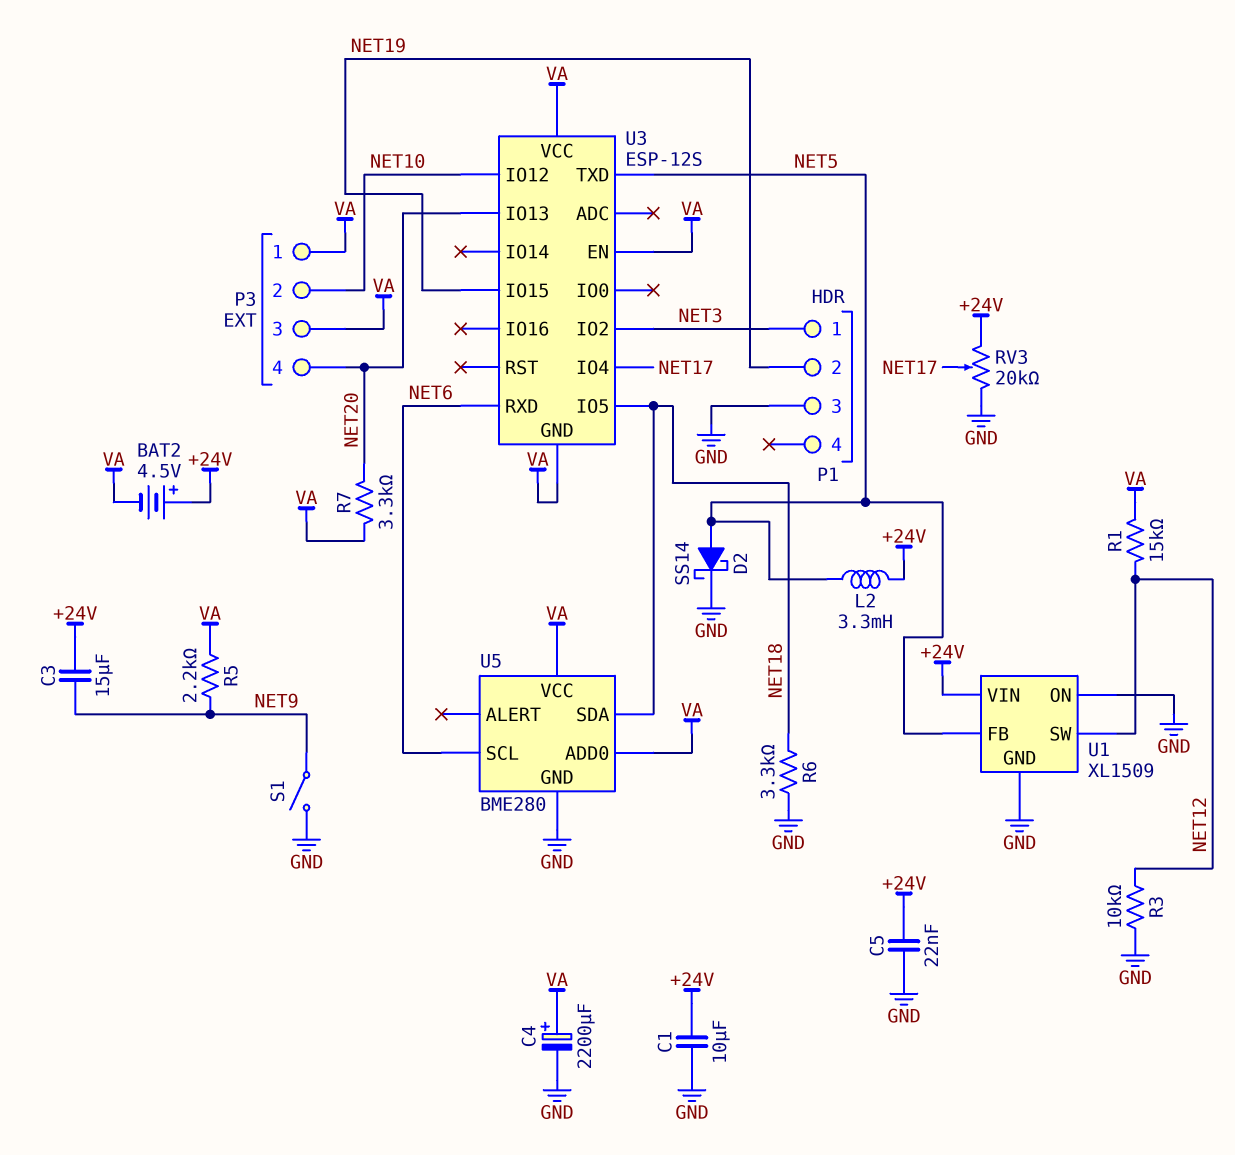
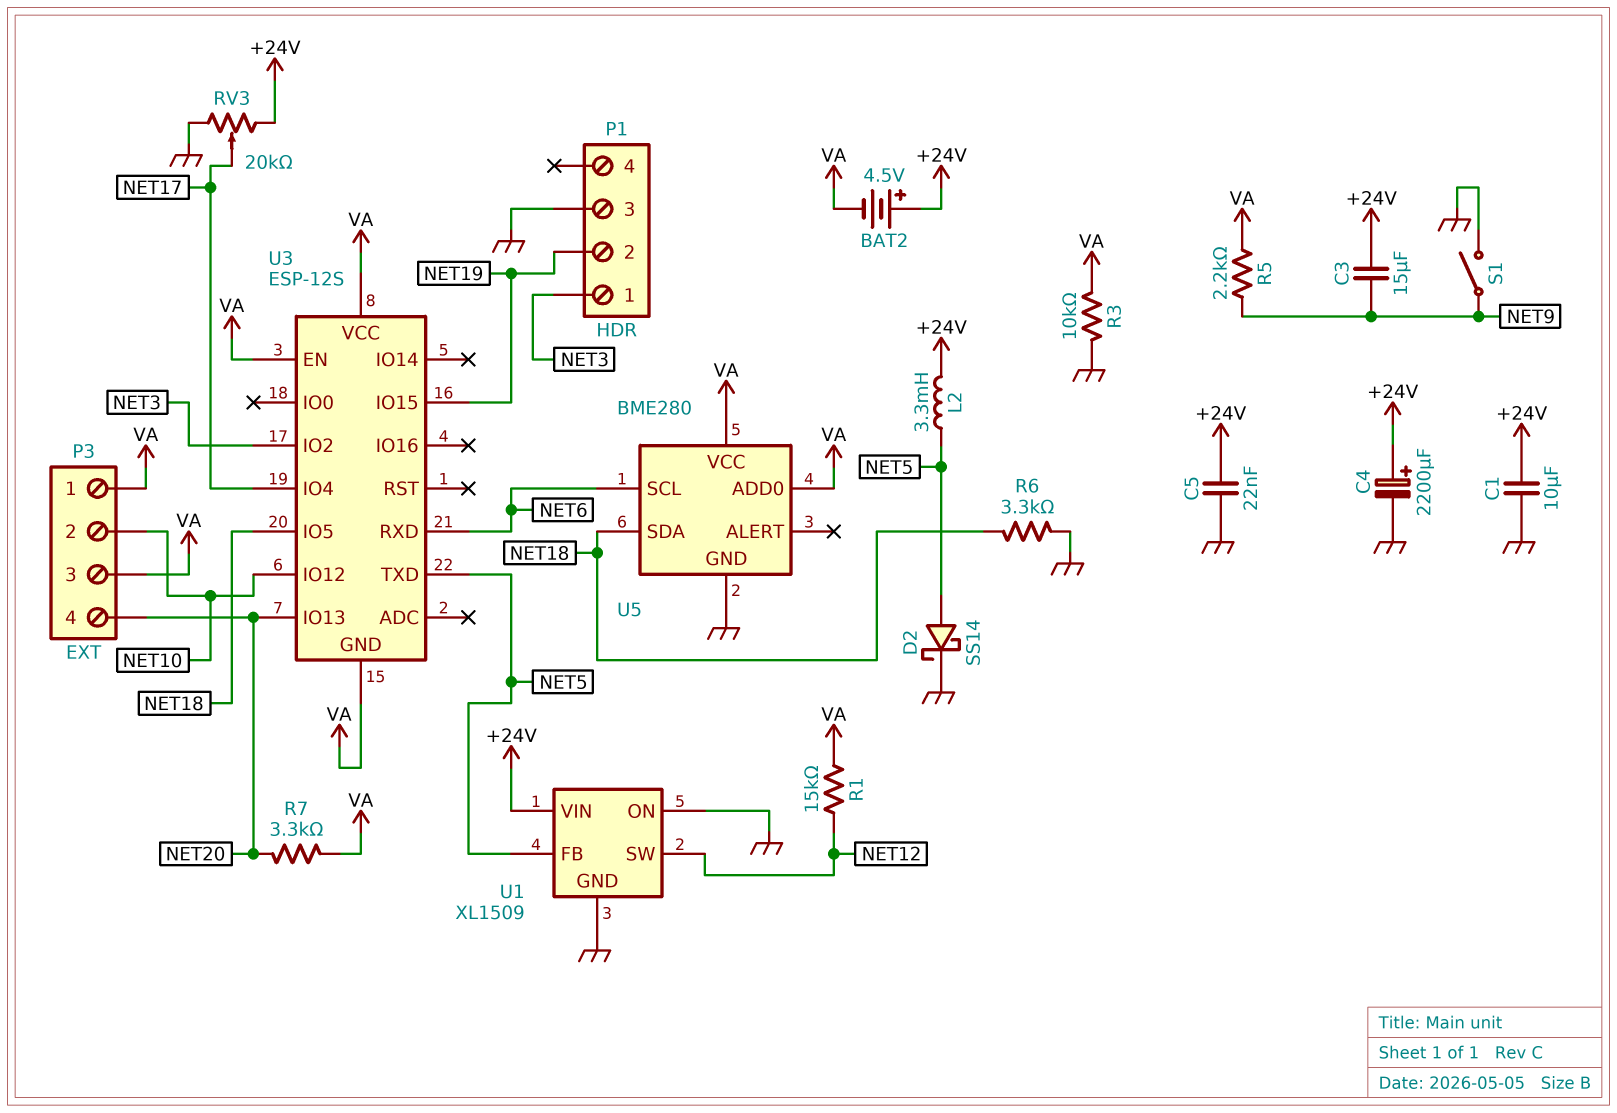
C4: 2200uF (plus VA, minus GND) -> 2200uF (plus +24V, minus GND)
R3: 10k (GND, NET12) -> 10k (GND, VA)

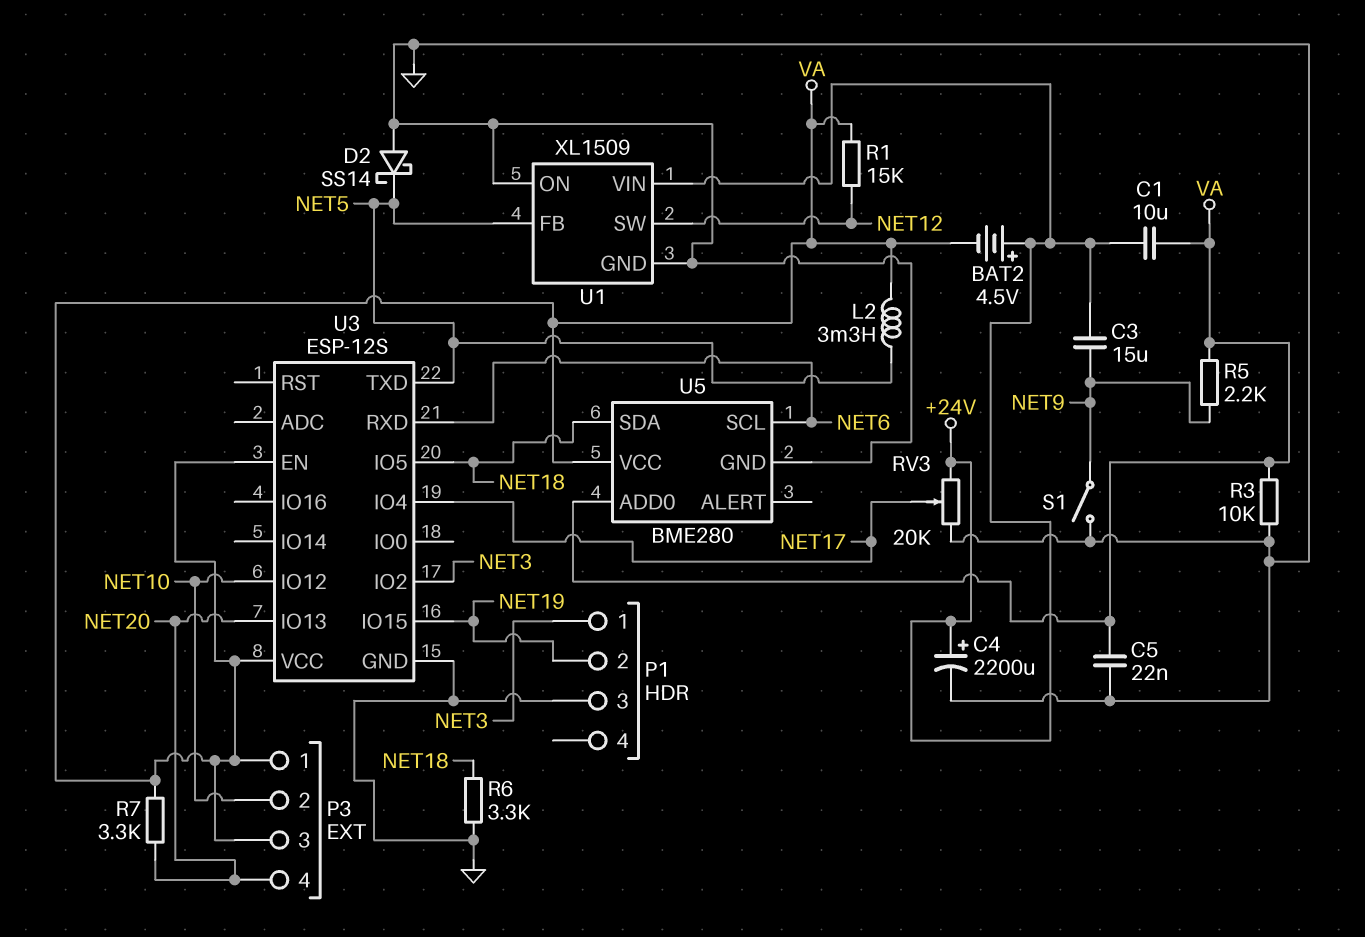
C1: 10uF (+24V, GND) -> 10uF (+24V, VA)
C5: 22nF (+24V, GND) -> 22nF (GND, VA)
D2: schottky SS14 (A NET5, K GND) -> schottky SS14 (A GND, K NET5)
L2: 3.3mH (+24V, NET5) -> 3.3mH (NET5, VA)
U3 pin GND: VA -> GND

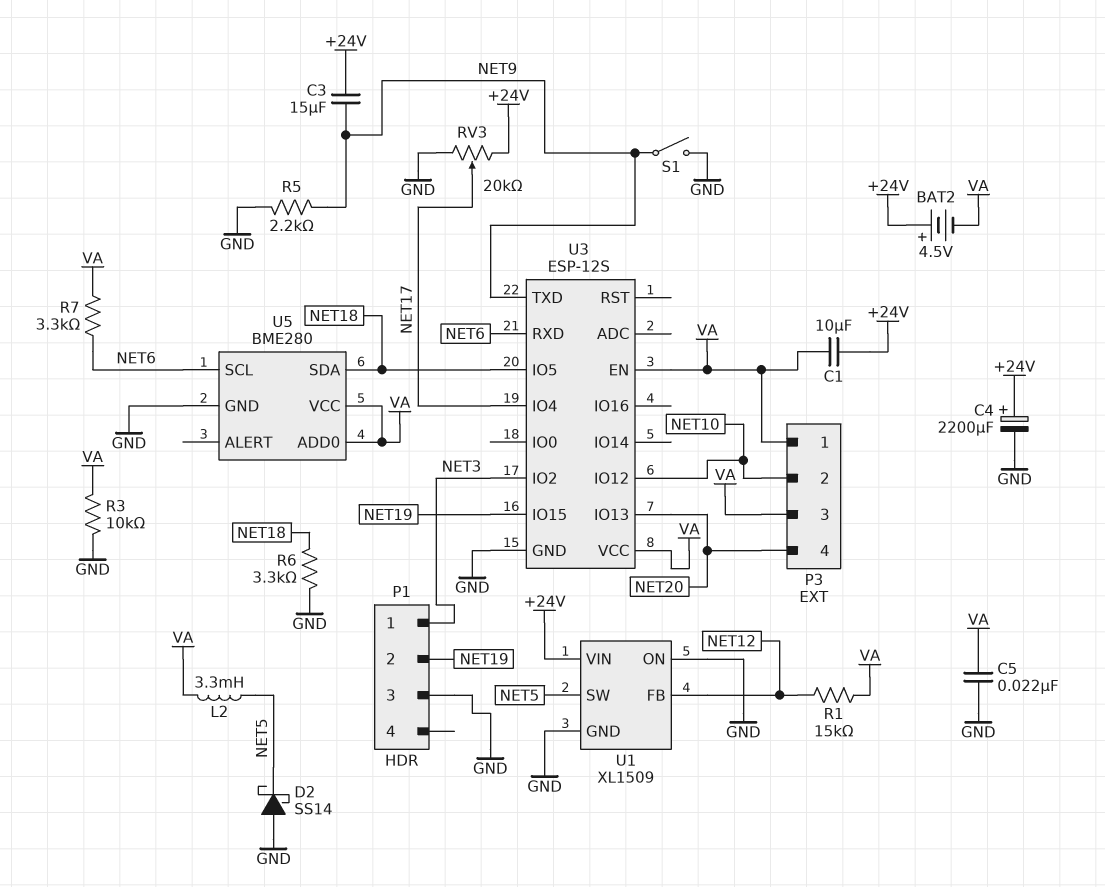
R5: 2.2k (NET9, VA) -> 2.2k (GND, NET9)
R7: 3.3k (NET20, VA) -> 3.3k (NET6, VA)
U1 pin FB: NET5 -> NET12
U1 pin SW: NET12 -> NET5
U3 pin TXD: NET5 -> NET9

